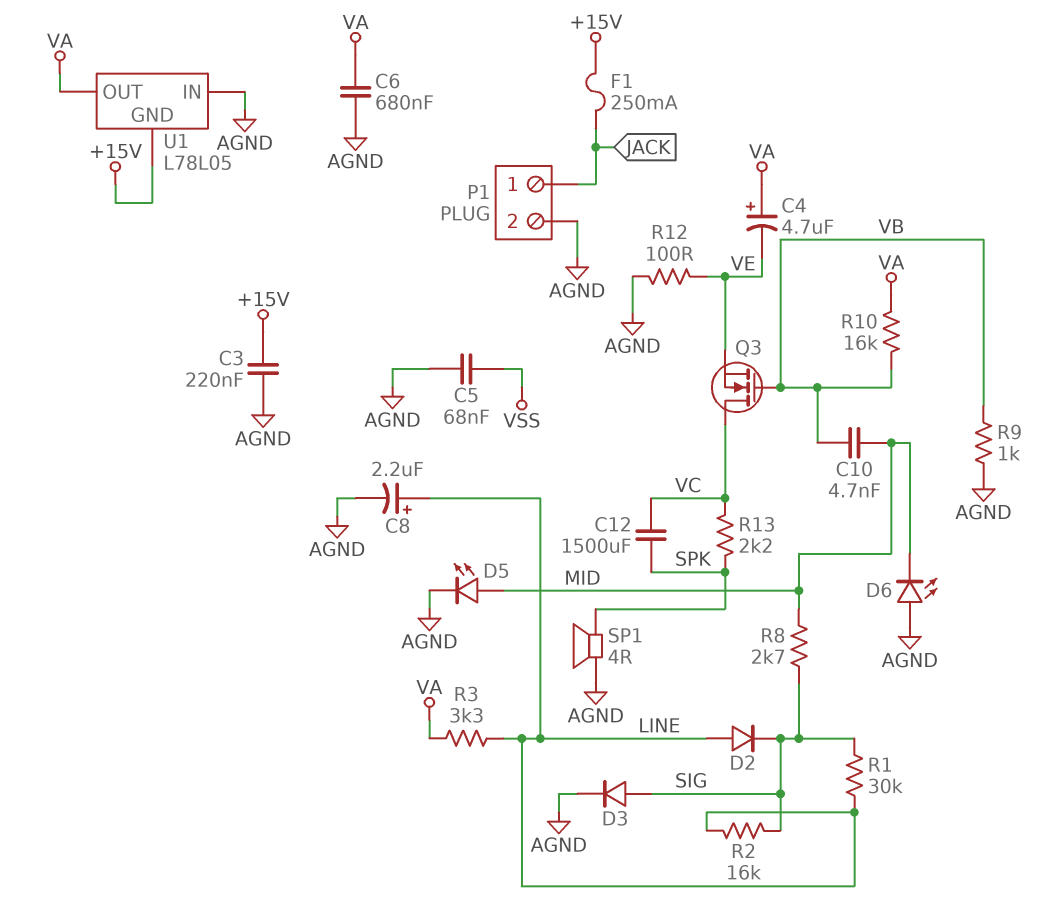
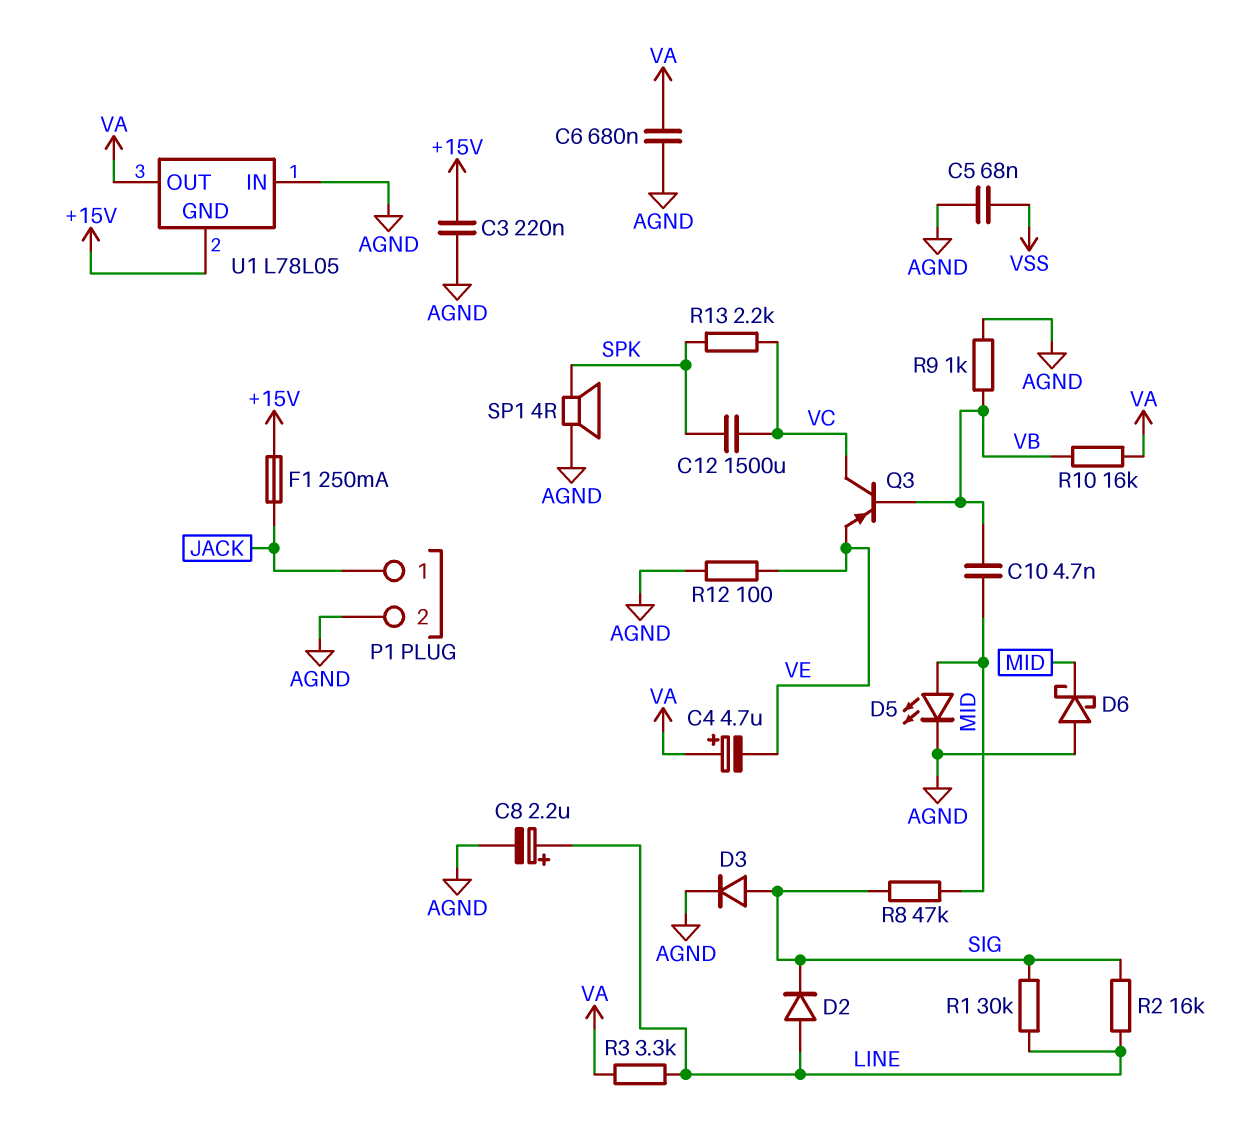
D6: LED (A AGND, K MID) -> schottky (A AGND, K MID)
Q3: NMOS (G VB, D VC, S VE) -> PNP (B VB, C VC, E VE)
R8: 2.7k (MID, SIG) -> 47k (MID, SIG)

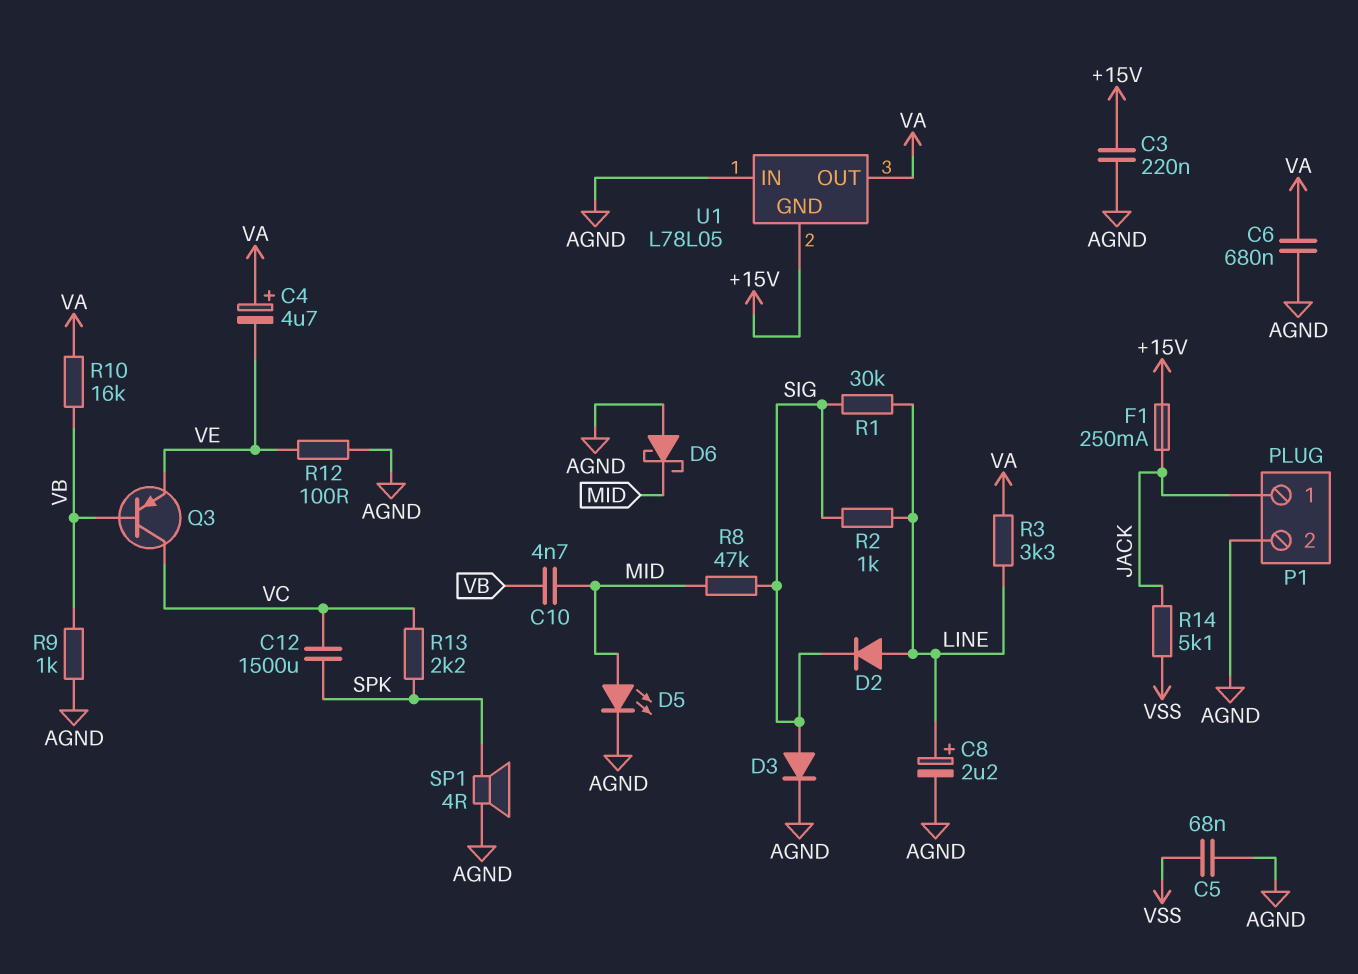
R2: 16k (LINE, SIG) -> 1k (LINE, SIG)
R14: none -> 5.1k (JACK, VSS)

